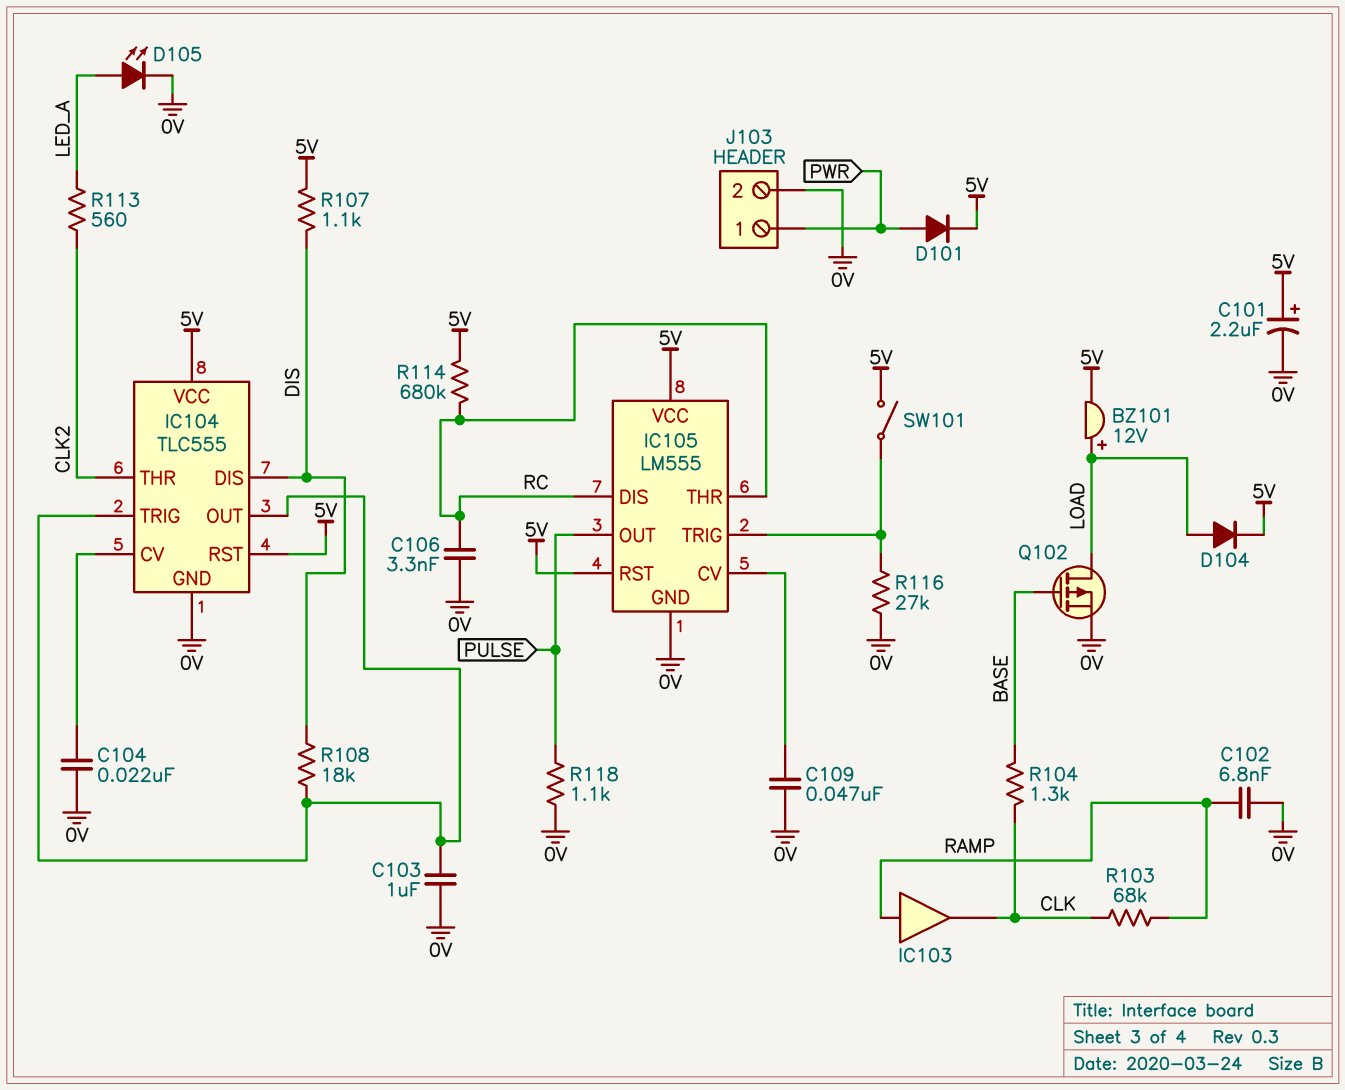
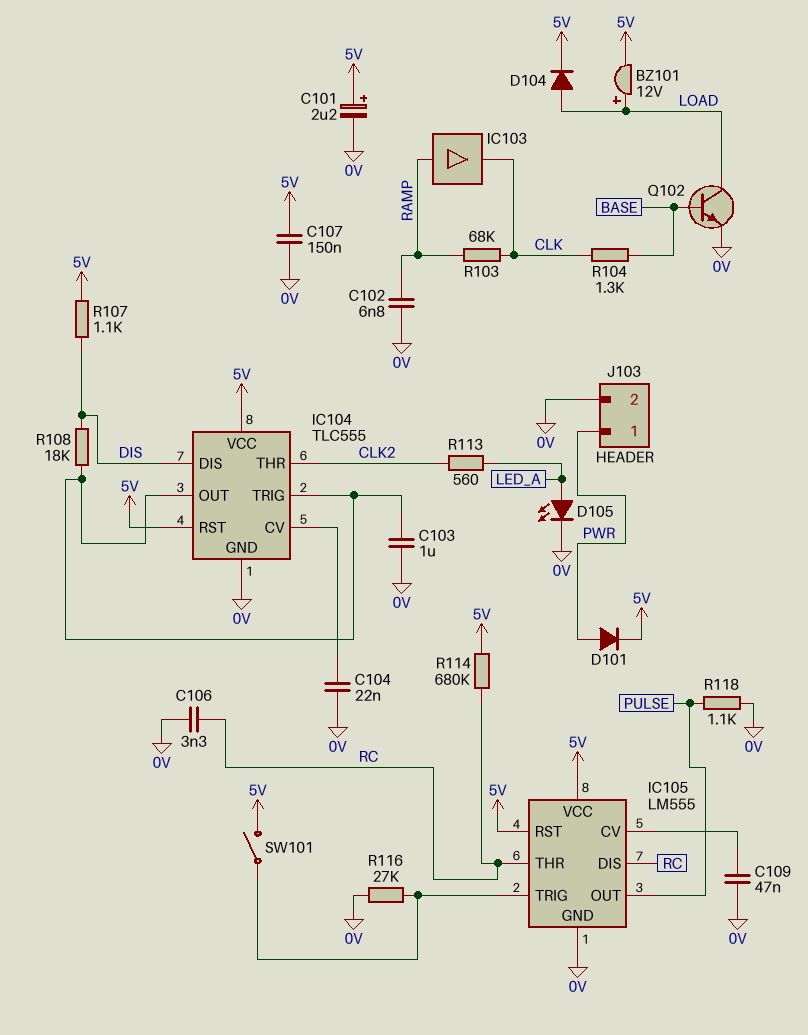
C107: none -> 150nF (0V, 5V)
Q102: PMOS (G BASE, D LOAD, S 0V) -> NPN (B BASE, C LOAD, E 0V)

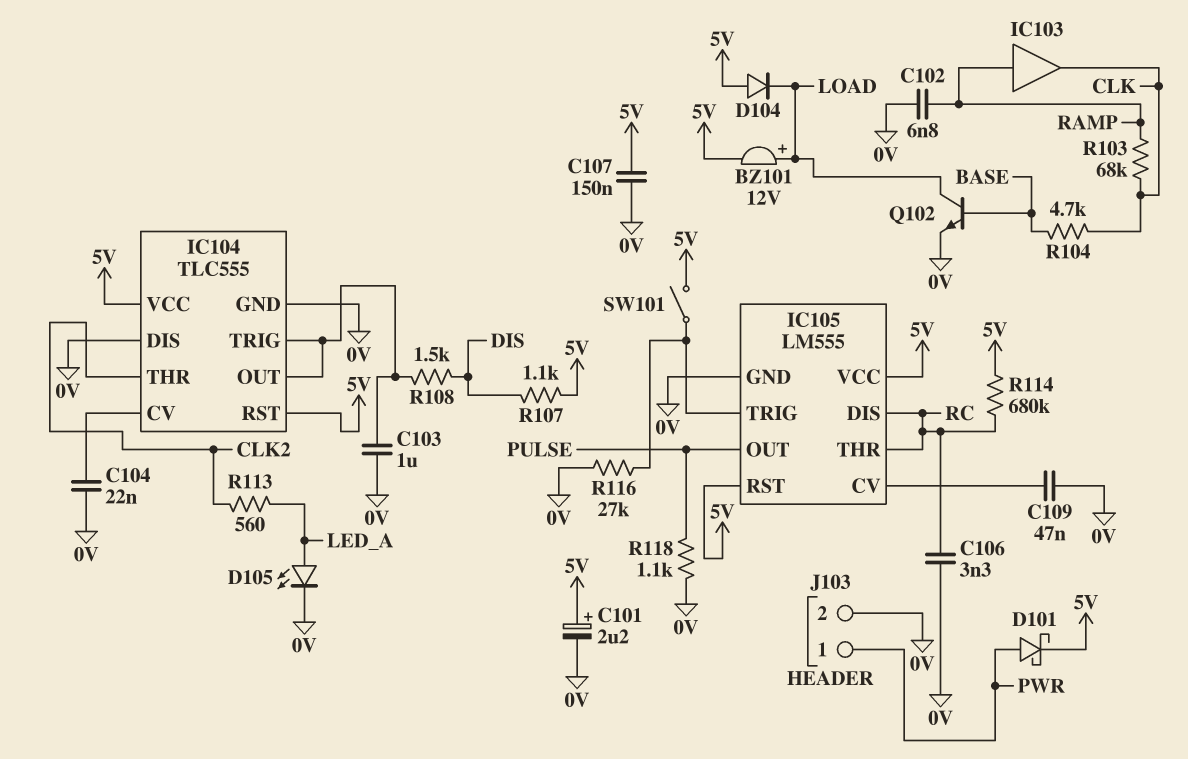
D101: diode (A PWR, K 5V) -> schottky (A PWR, K 5V)
D104: diode (A LOAD, K 5V) -> diode (A 5V, K LOAD)
IC104 pin DIS: DIS -> 0V
R104: 1.3k (BASE, CLK) -> 4.7k (BASE, CLK)
R108: 18k (DIS, IC104/OUT) -> 1.5k (DIS, IC104/OUT)

